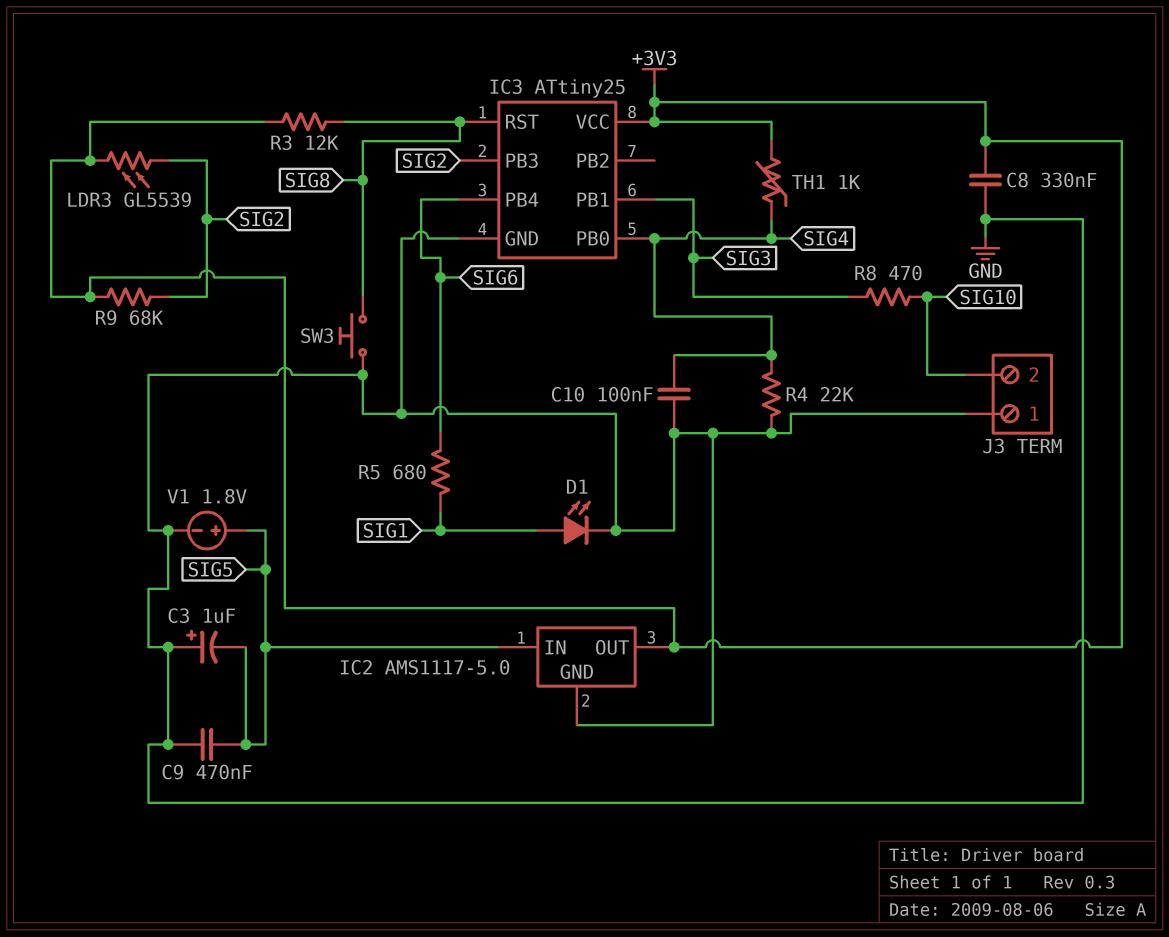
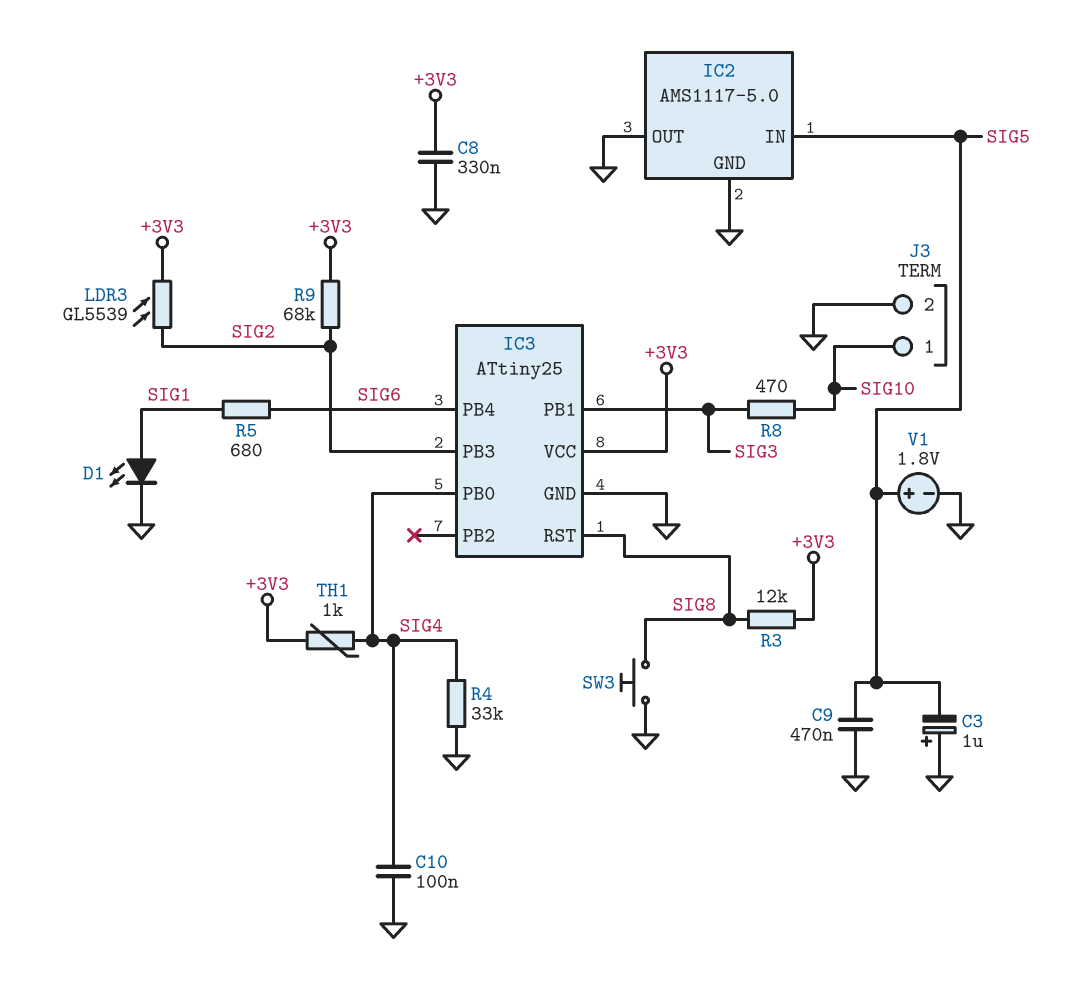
IC2 pin OUT: +3V3 -> GND
J3 pin 1: GND -> SIG10
J3 pin 2: SIG10 -> GND
R4: 22k (GND, SIG4) -> 33k (GND, SIG4)

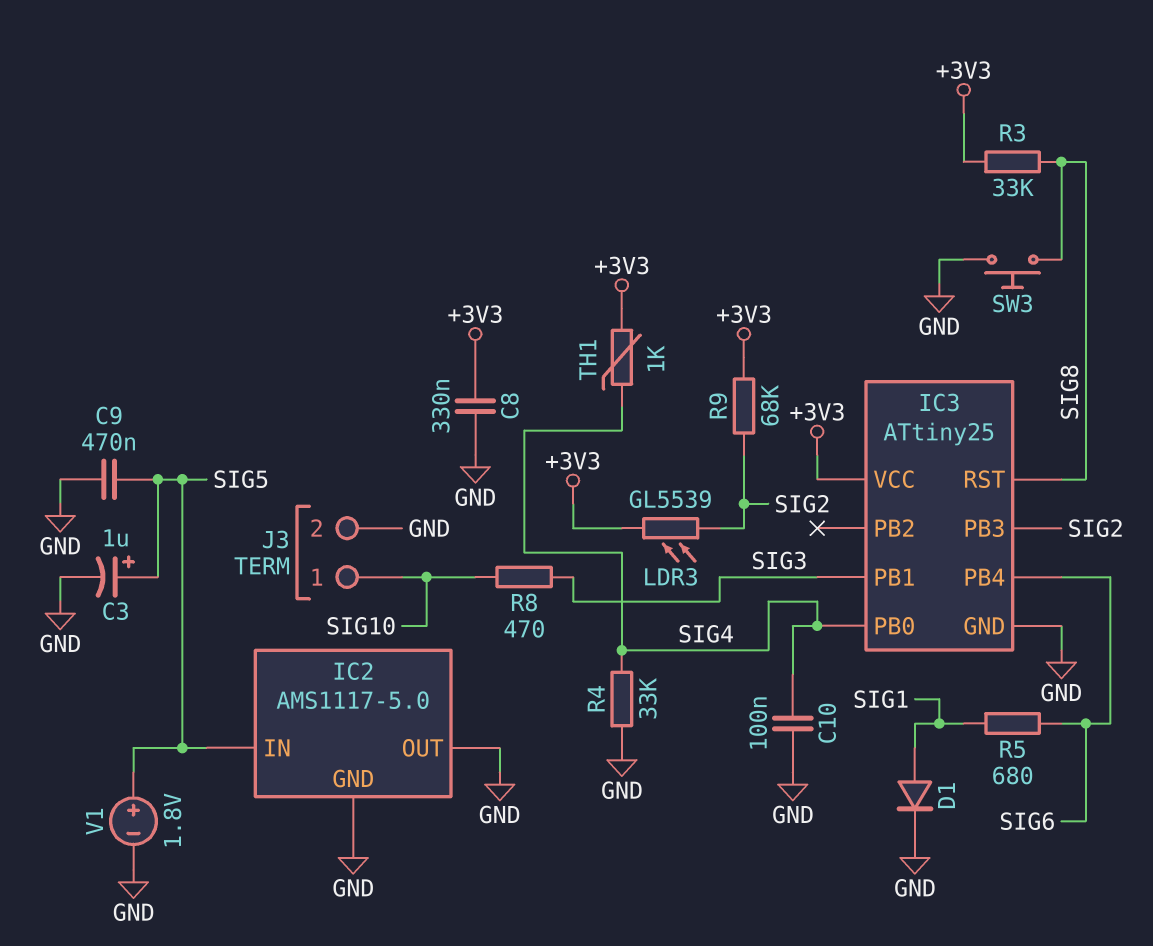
C3: 1uF (plus GND, minus SIG5) -> 1uF (plus SIG5, minus GND)
D1: LED (A SIG1, K GND) -> diode (A SIG1, K GND)
R3: 12k (+3V3, SIG8) -> 33k (+3V3, SIG8)

